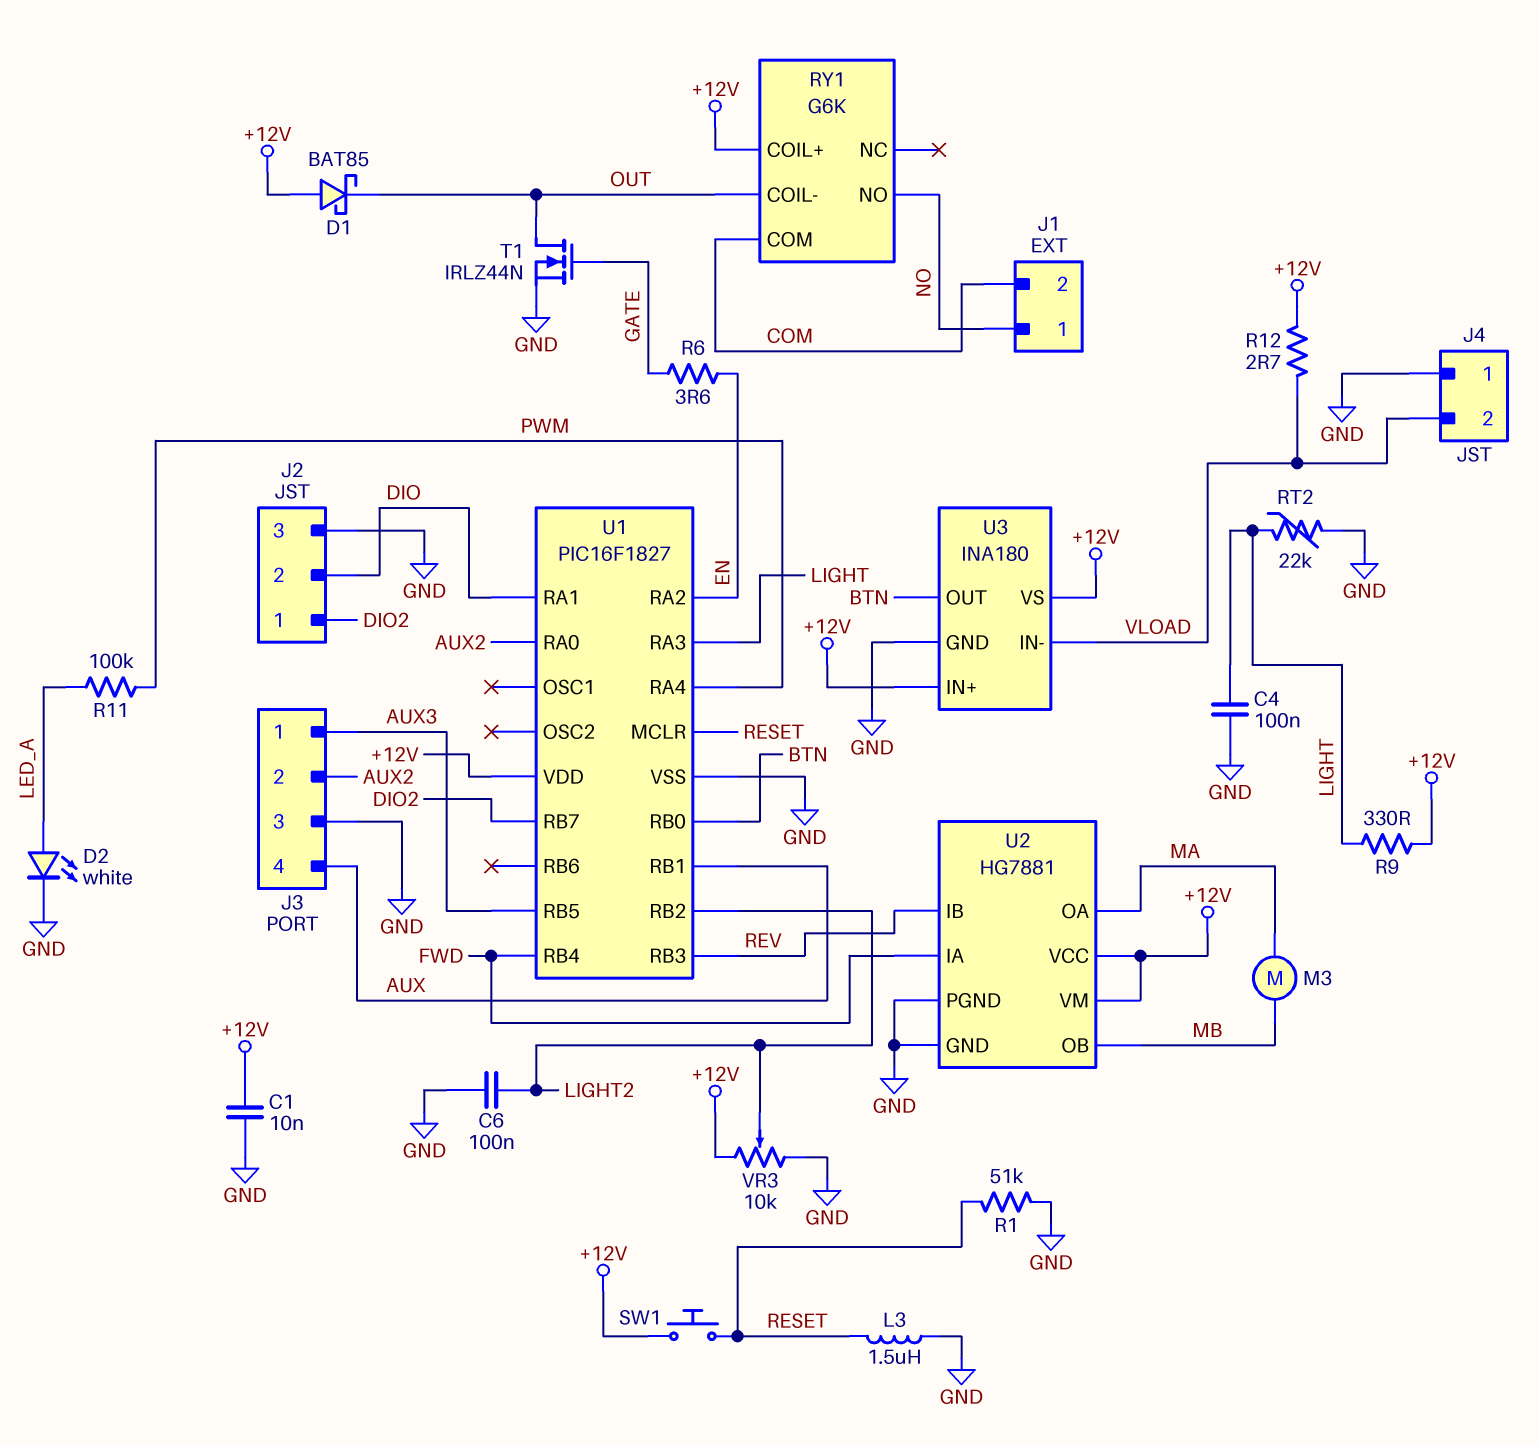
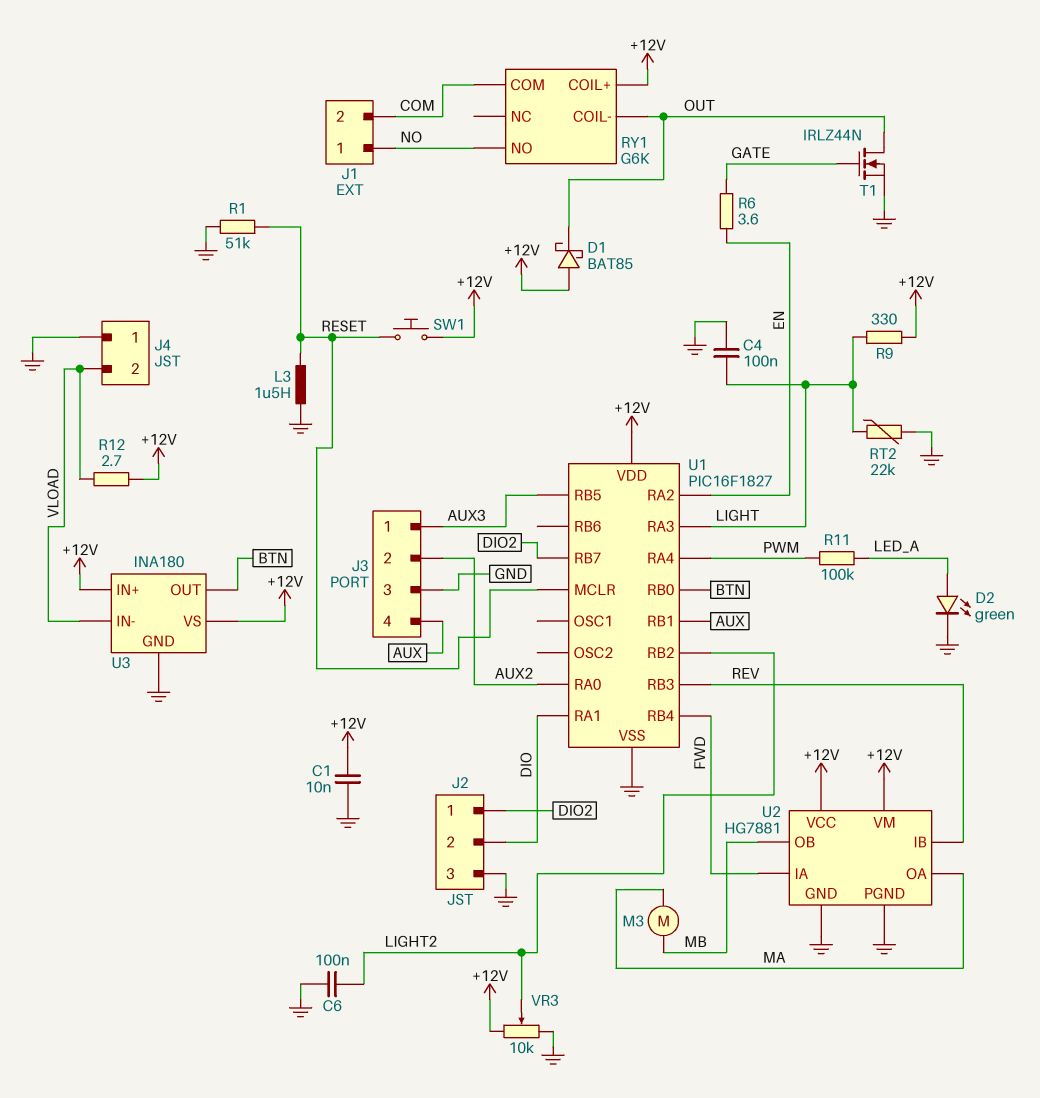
D2: LED white (A LED_A, K GND) -> LED green (A LED_A, K GND)

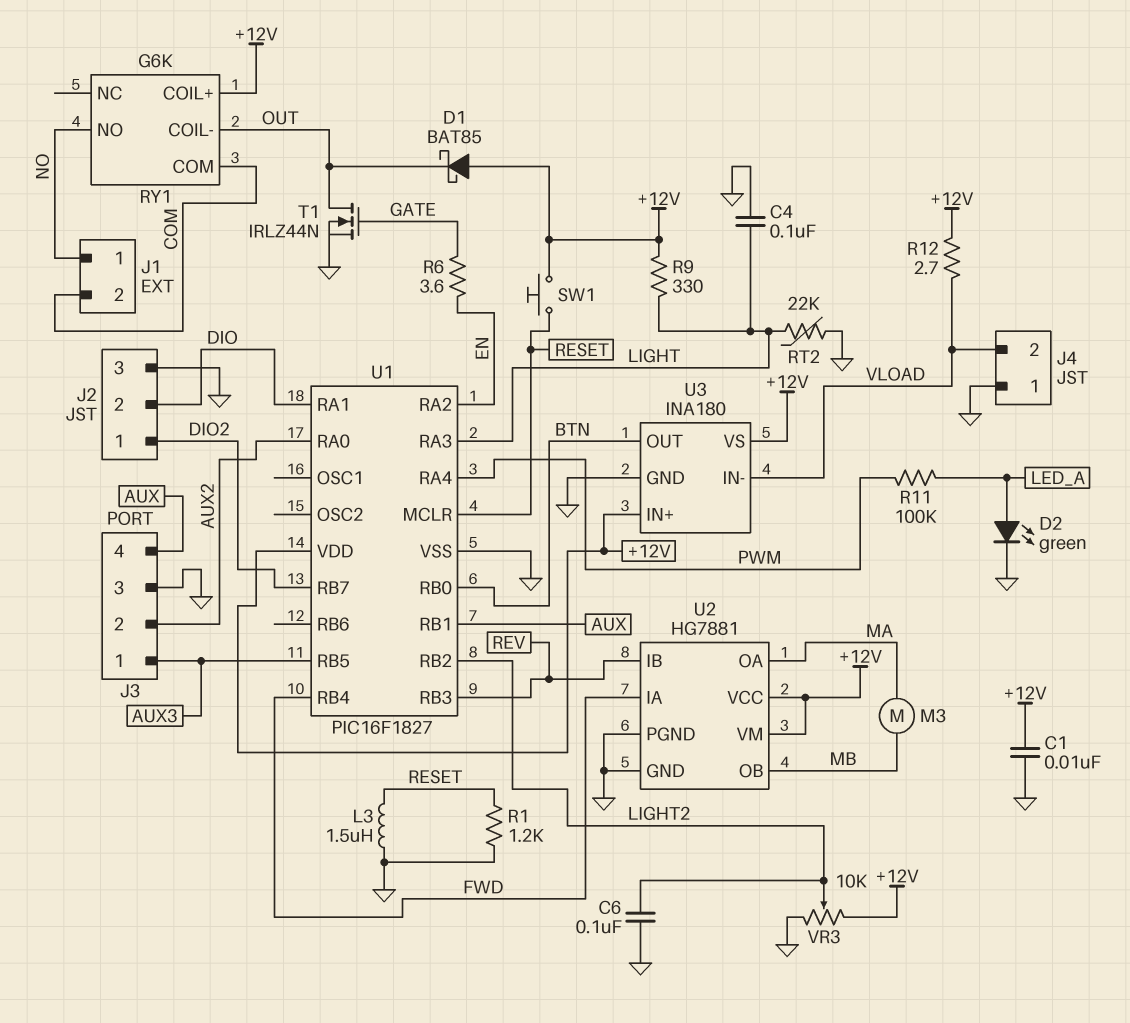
R1: 51k (GND, RESET) -> 1.2k (GND, RESET)

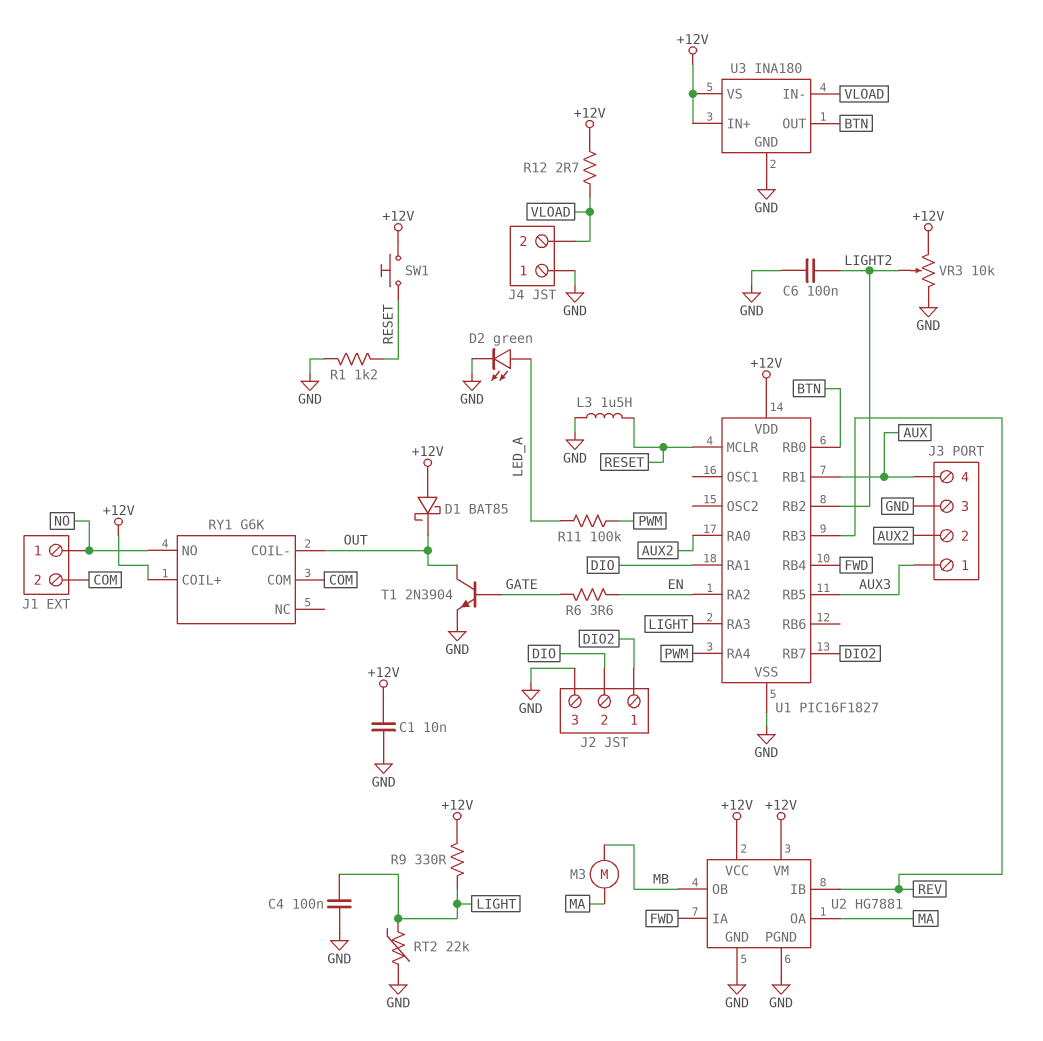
T1: NMOS IRLZ44N (G GATE, D OUT, S GND) -> NPN 2N3904 (B GATE, C OUT, E GND)

